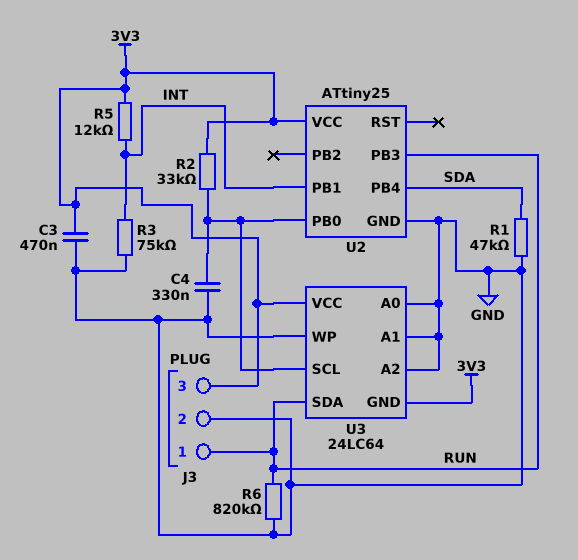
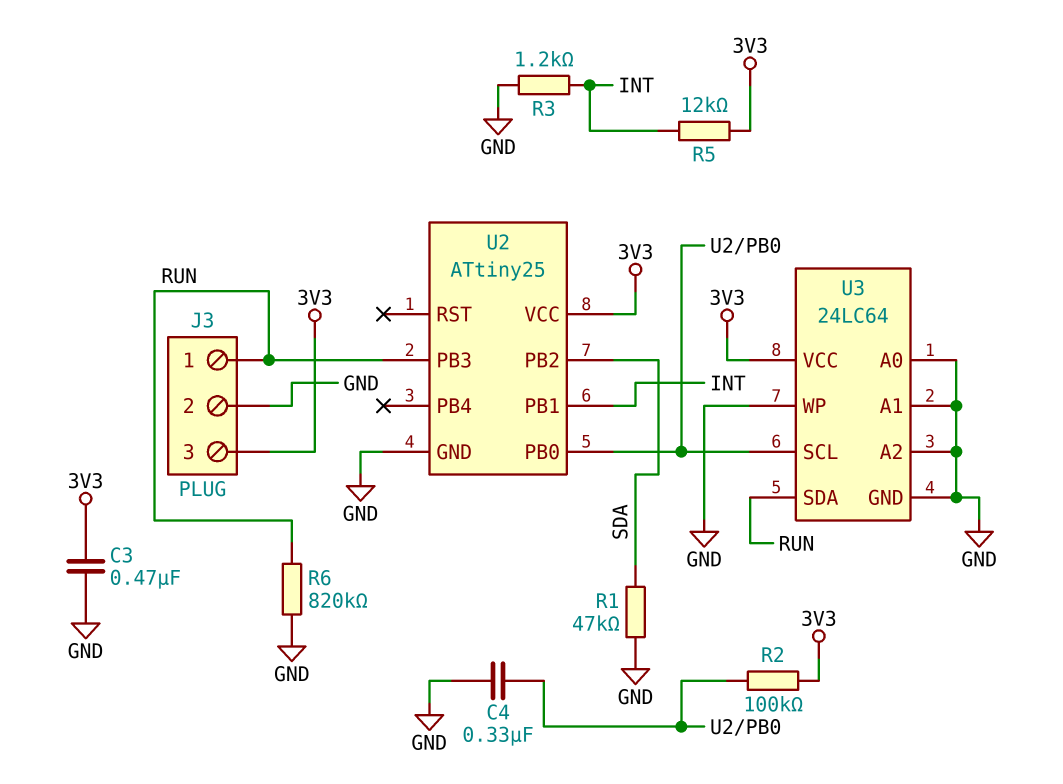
R2: 33k (3V3, U2/PB0) -> 100k (3V3, U2/PB0)
R3: 75k (GND, INT) -> 1.2k (GND, INT)
U2 pin PB2: none -> SDA
U2 pin PB4: SDA -> none
U3 pin GND: 3V3 -> GND

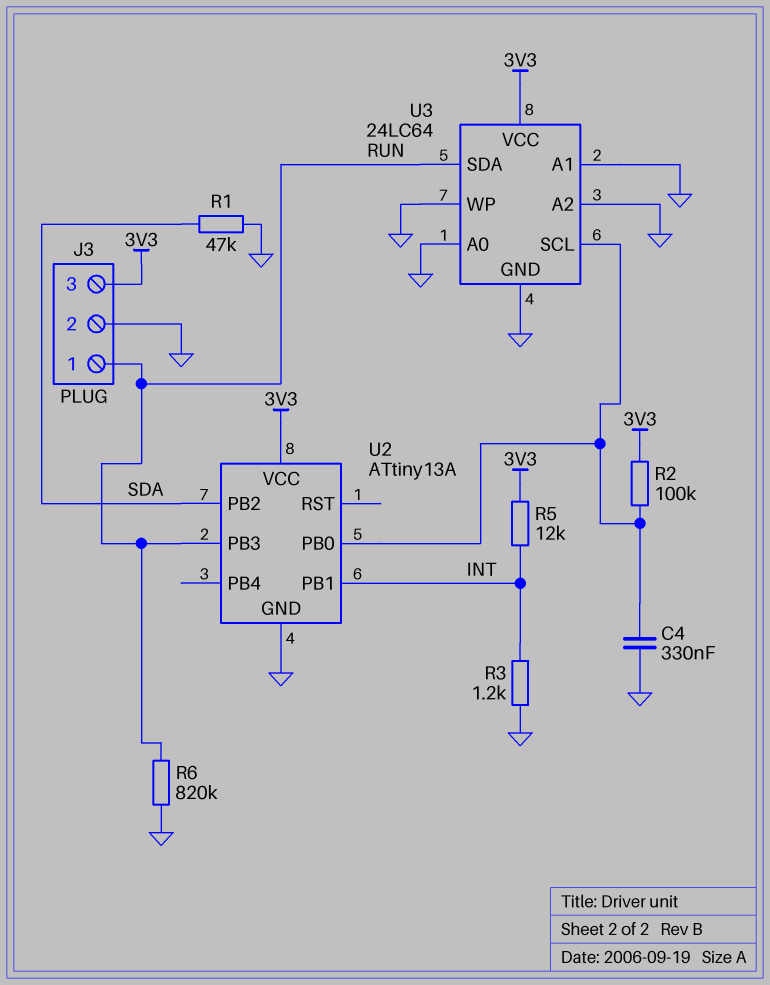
C3: 470nF (3V3, GND) -> none
U2: ATtiny25 -> ATtiny13A

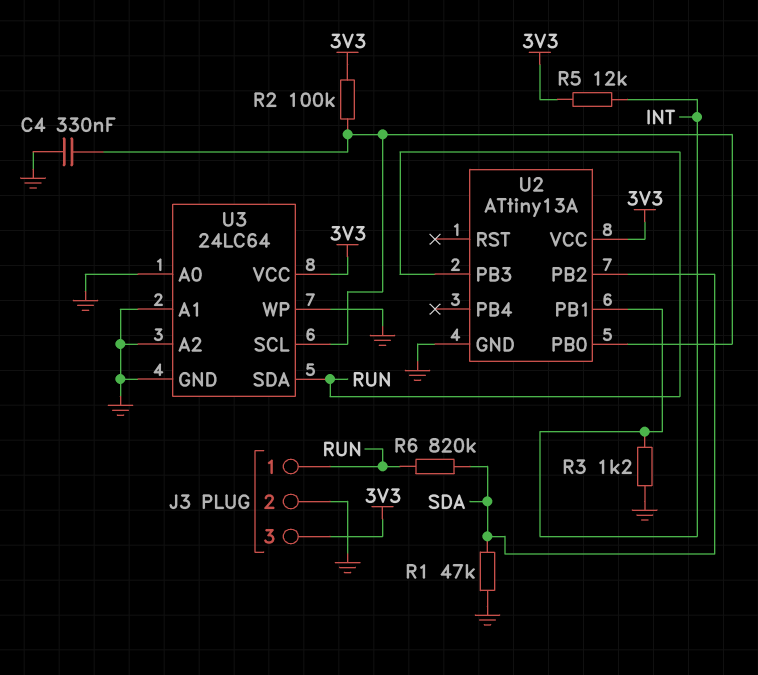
R6: 820k (GND, RUN) -> 820k (RUN, SDA)

